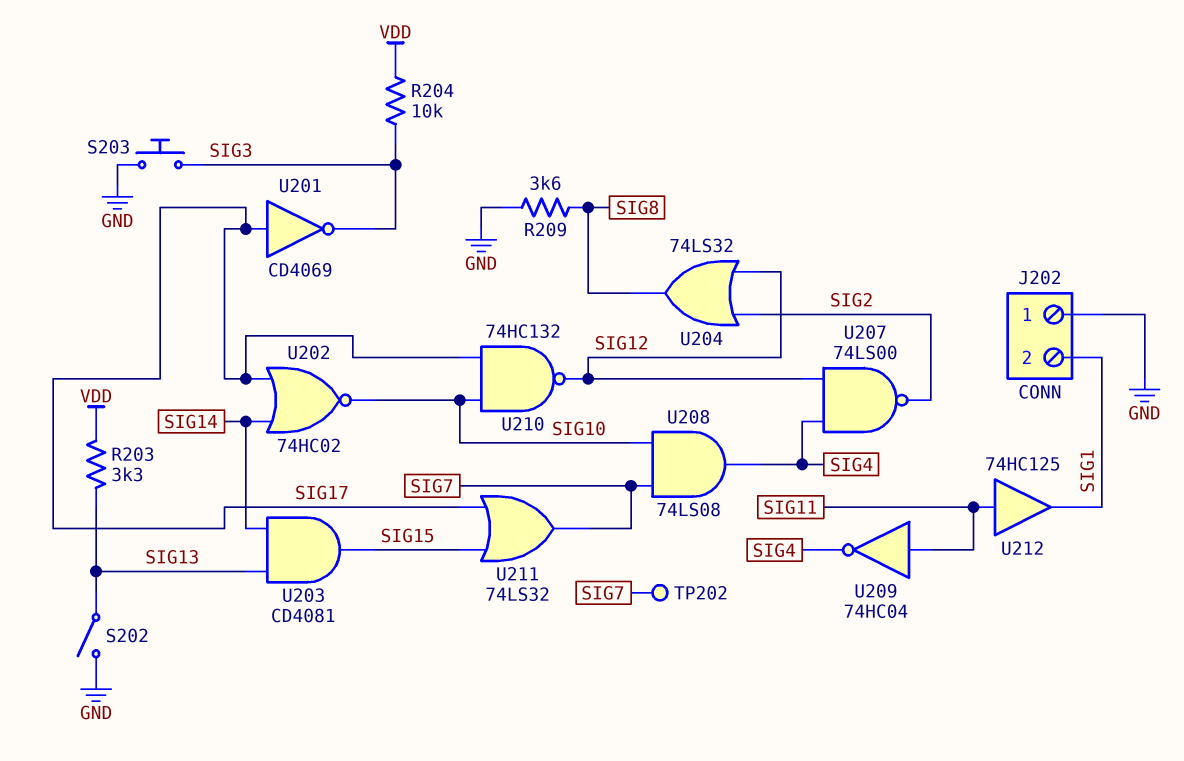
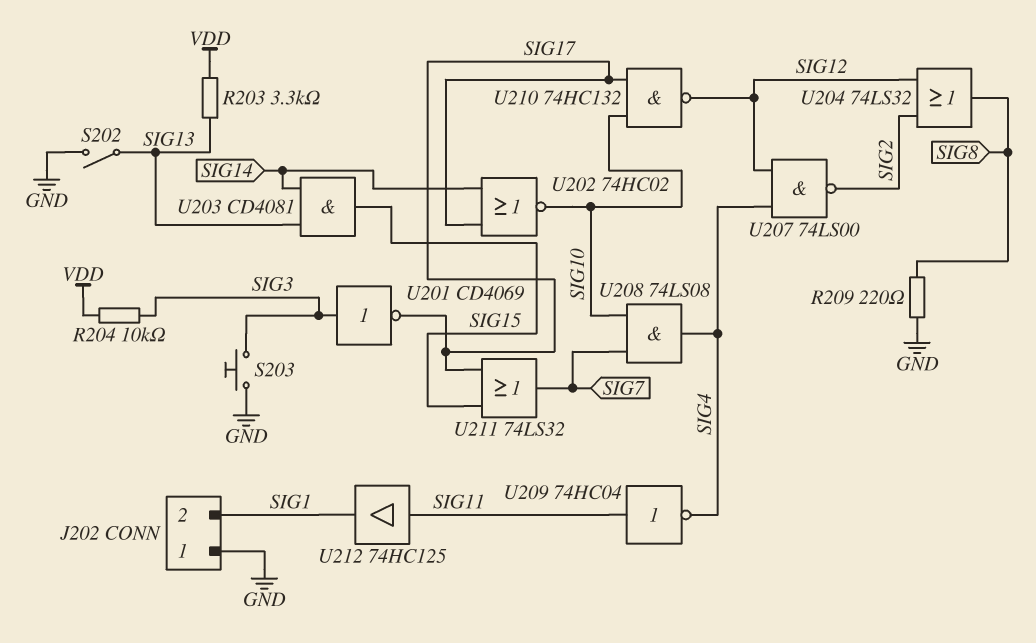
R209: 3.6k (GND, SIG8) -> 220 (GND, SIG8)
TP202: test point (SIG7) -> none
U201: NOT CD4069 (in SIG17, out SIG3) -> NOT CD4069 (in SIG3, out SIG17)

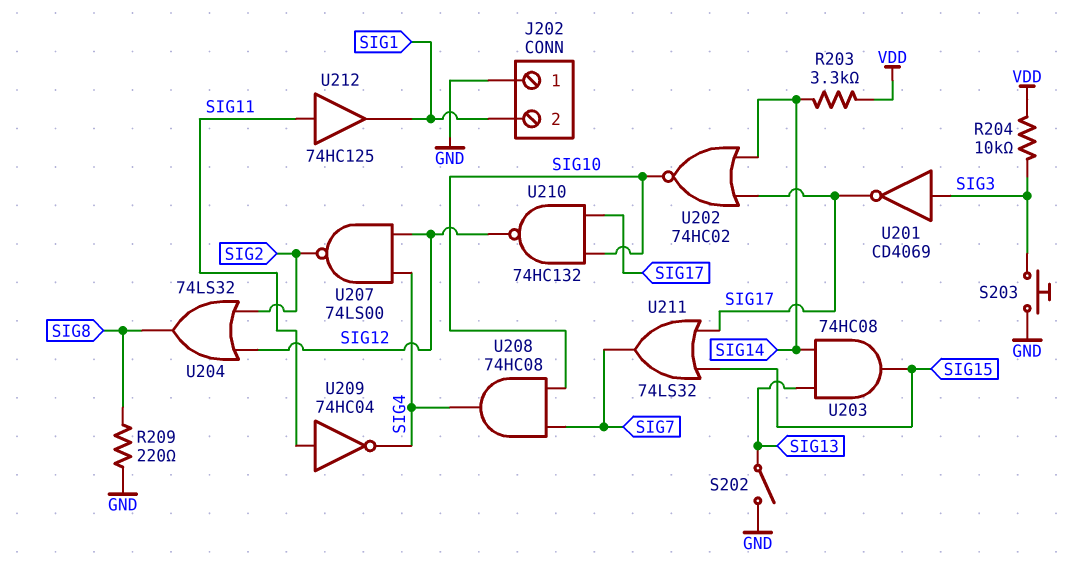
R203: 3.3k (SIG13, VDD) -> 3.3k (SIG14, VDD)
U203: AND CD4081 (in SIG13, in SIG14, out SIG15) -> AND 74HC08 (in SIG13, in SIG14, out SIG15)
U208: AND 74LS08 (in SIG7, in SIG10, out SIG4) -> AND 74HC08 (in SIG7, in SIG10, out SIG4)

